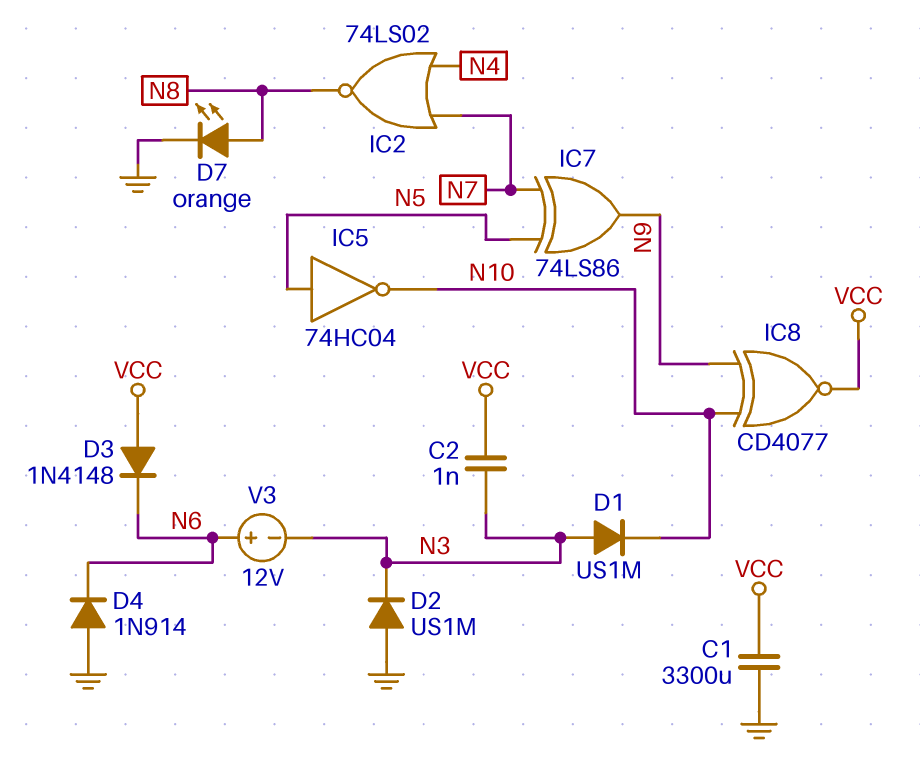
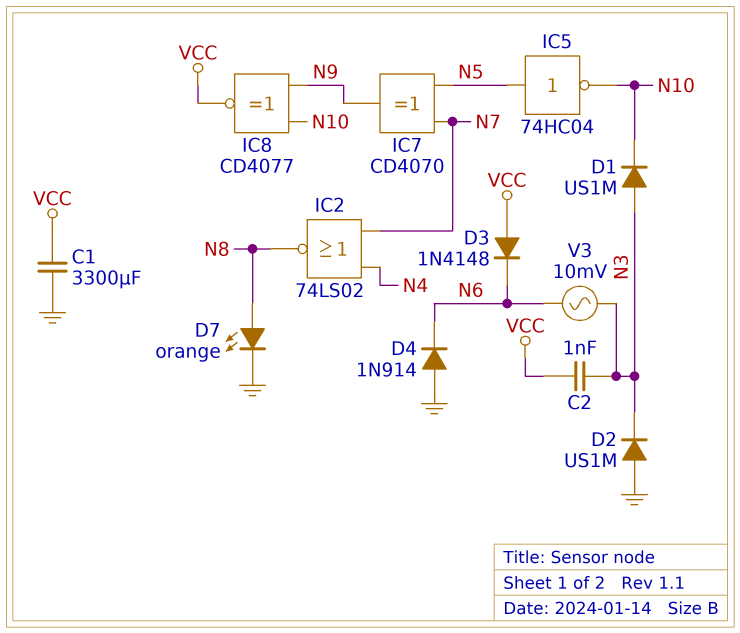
IC7: XOR 74LS86 (in N5, in N7, out N9) -> XOR CD4070 (in N5, in N7, out N9)
V3: 12V (plus N6, minus N3) -> AC 10mV (N3, N6)

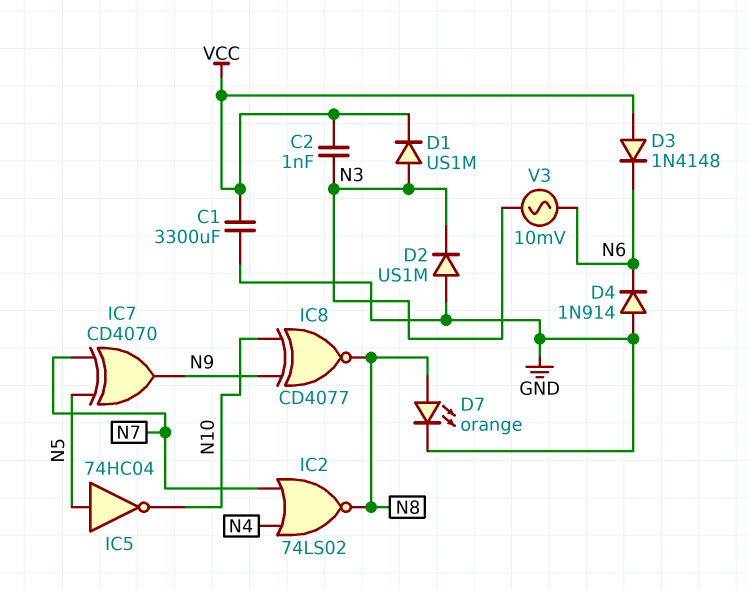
D1: diode US1M (A N3, K N10) -> diode US1M (A N3, K VCC)
IC8: XNOR CD4077 (in N9, in N10, out VCC) -> XNOR CD4077 (in N9, in N10, out N8)

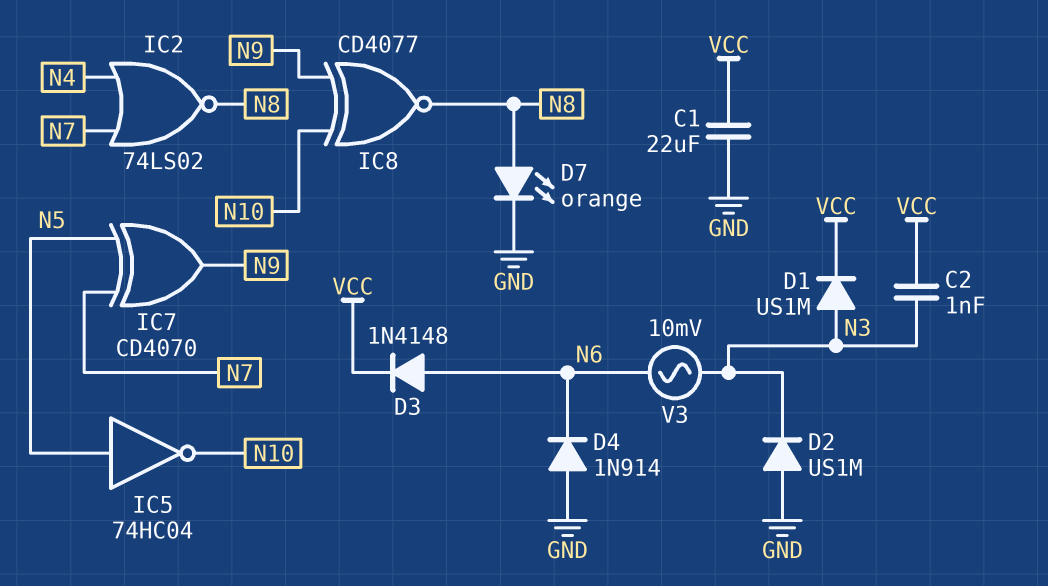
C1: 3300uF (GND, VCC) -> 22uF (GND, VCC)
D3: diode 1N4148 (A VCC, K N6) -> diode 1N4148 (A N6, K VCC)

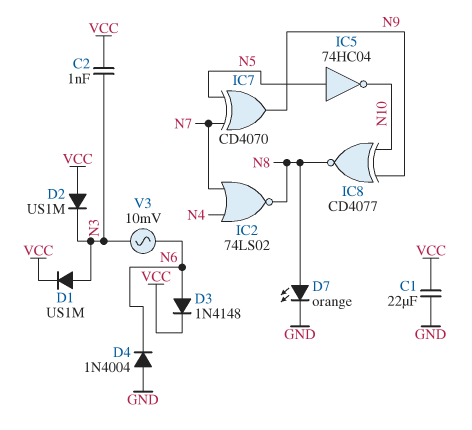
D2: diode US1M (A GND, K N3) -> diode US1M (A VCC, K N3)
D4: diode 1N914 (A GND, K N6) -> diode 1N4004 (A GND, K N6)

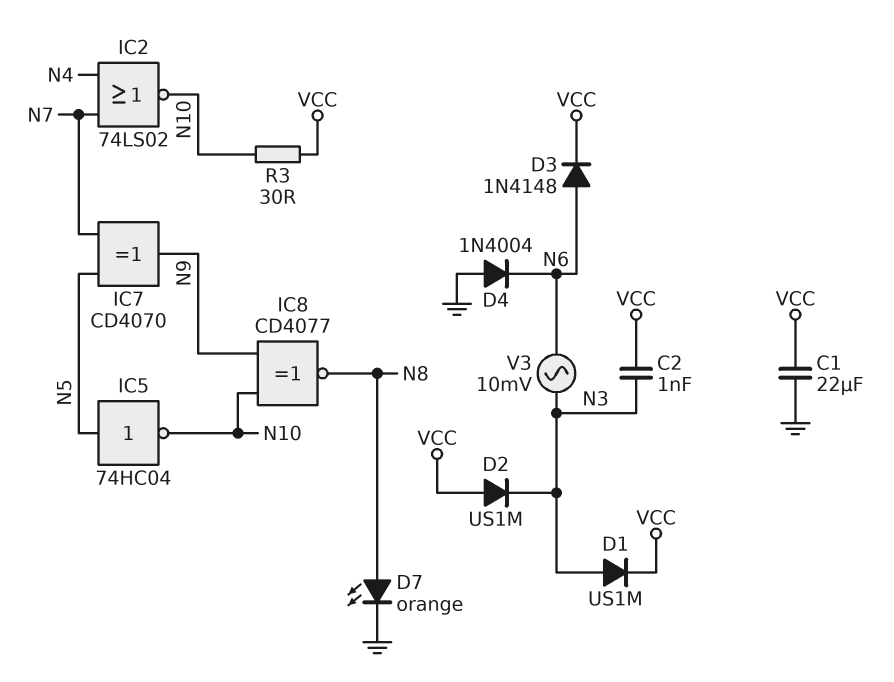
IC2: NOR 74LS02 (in N4, in N7, out N8) -> NOR 74LS02 (in N4, in N7, out N10)
R3: none -> 30 (N10, VCC)

